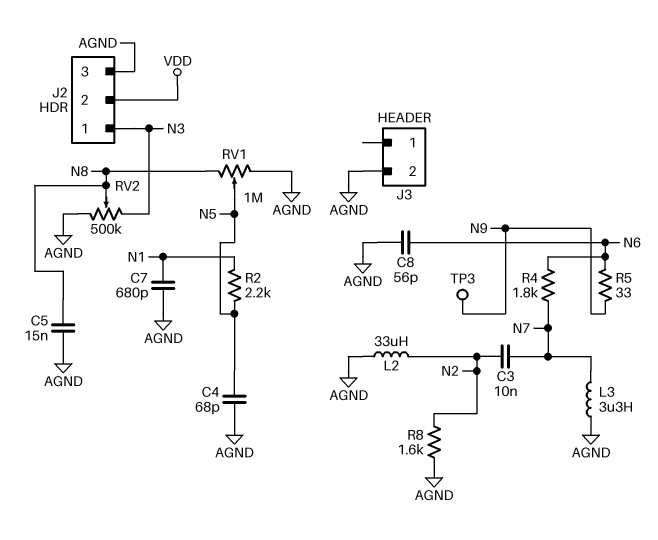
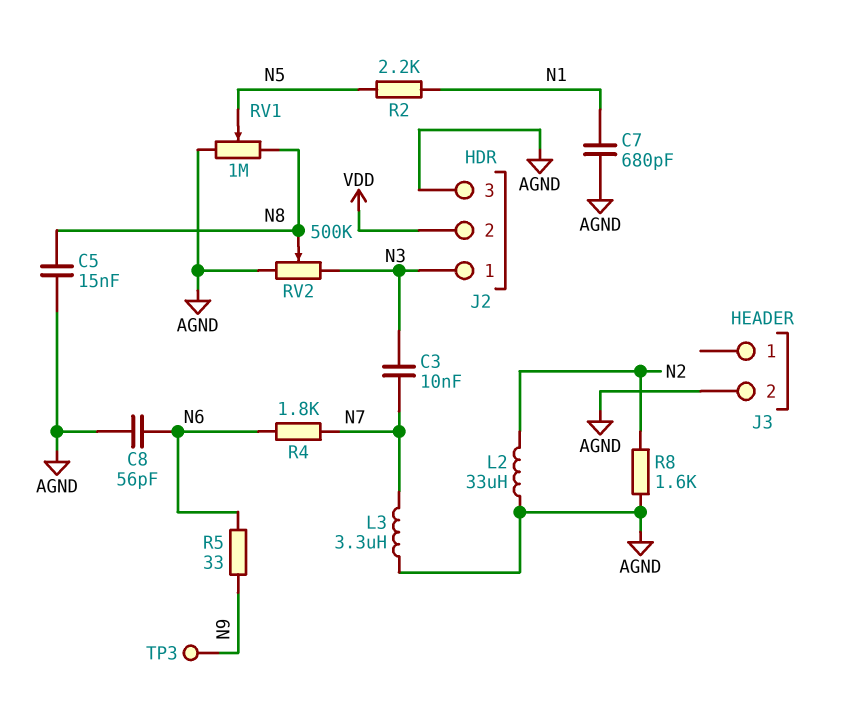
C3: 10nF (N2, N7) -> 10nF (N3, N7)
C4: 68pF (AGND, N5) -> none

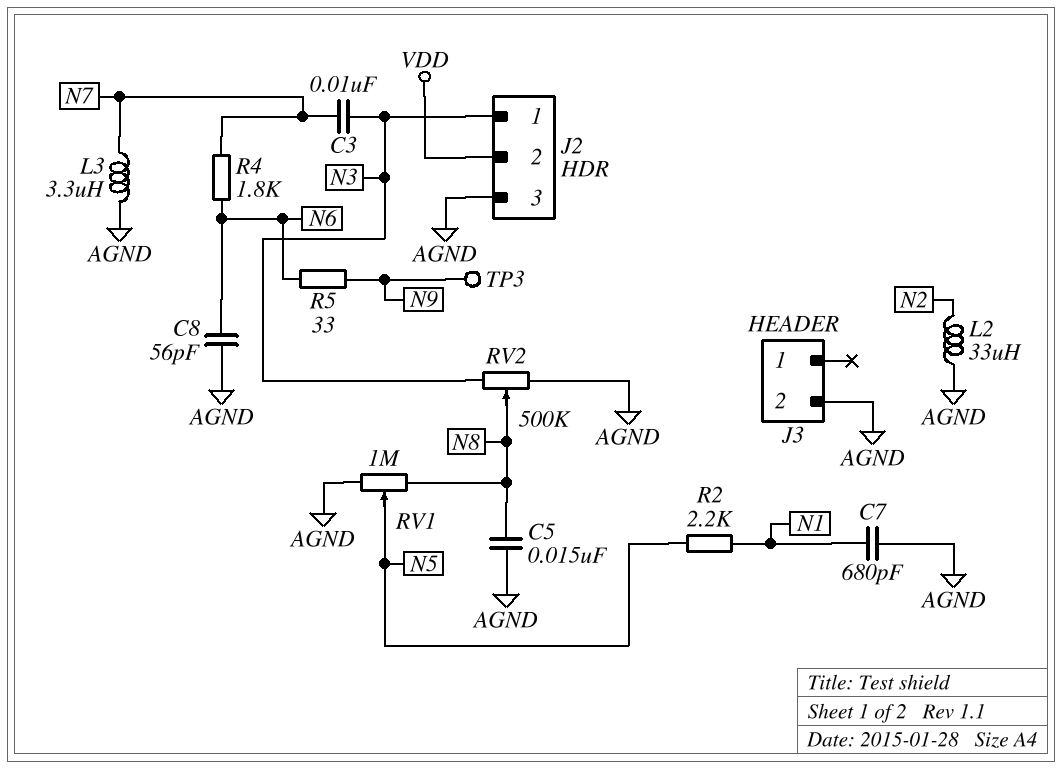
R8: 1.6k (AGND, N2) -> none

